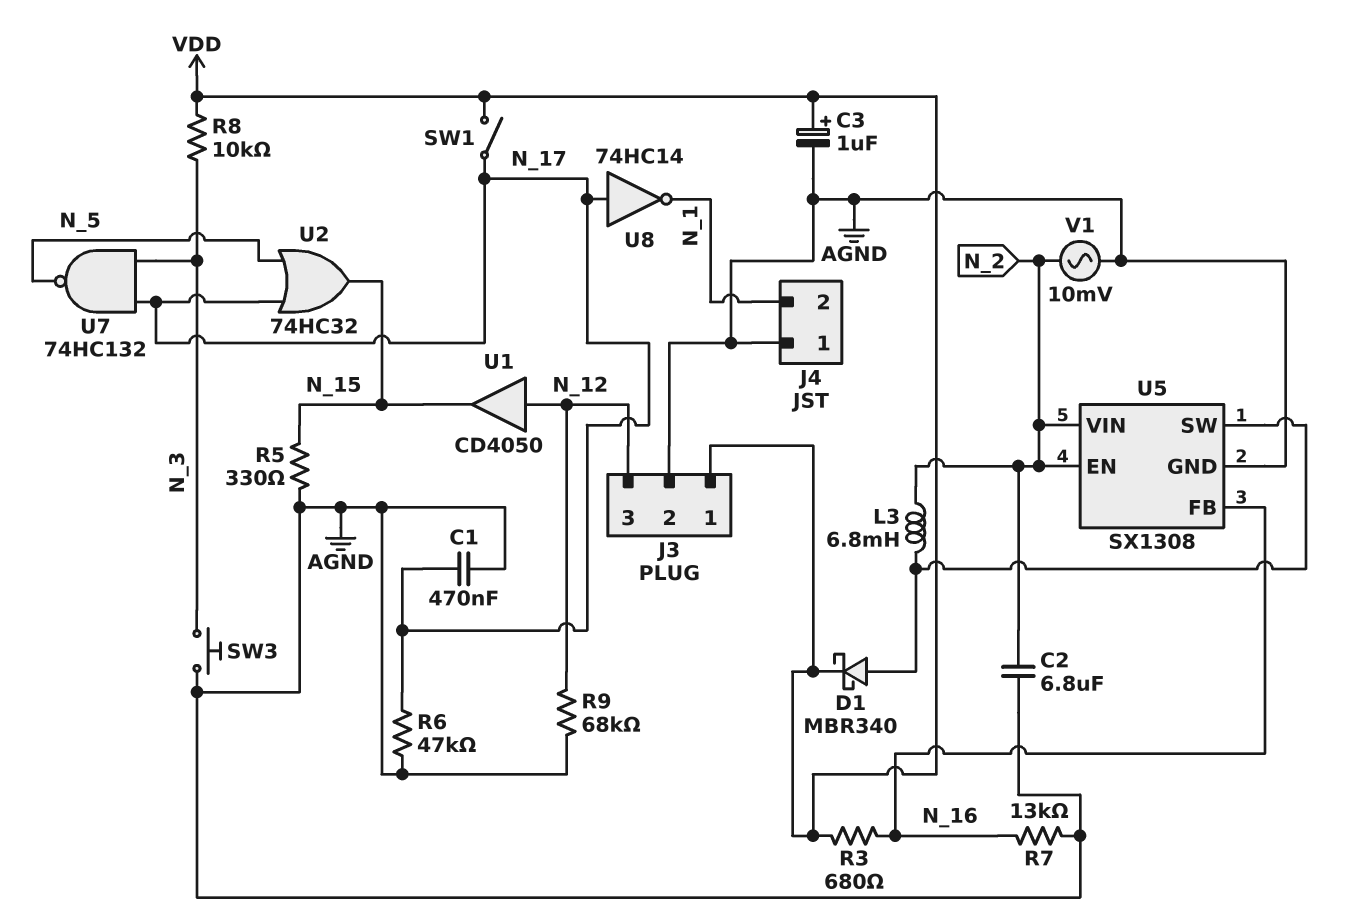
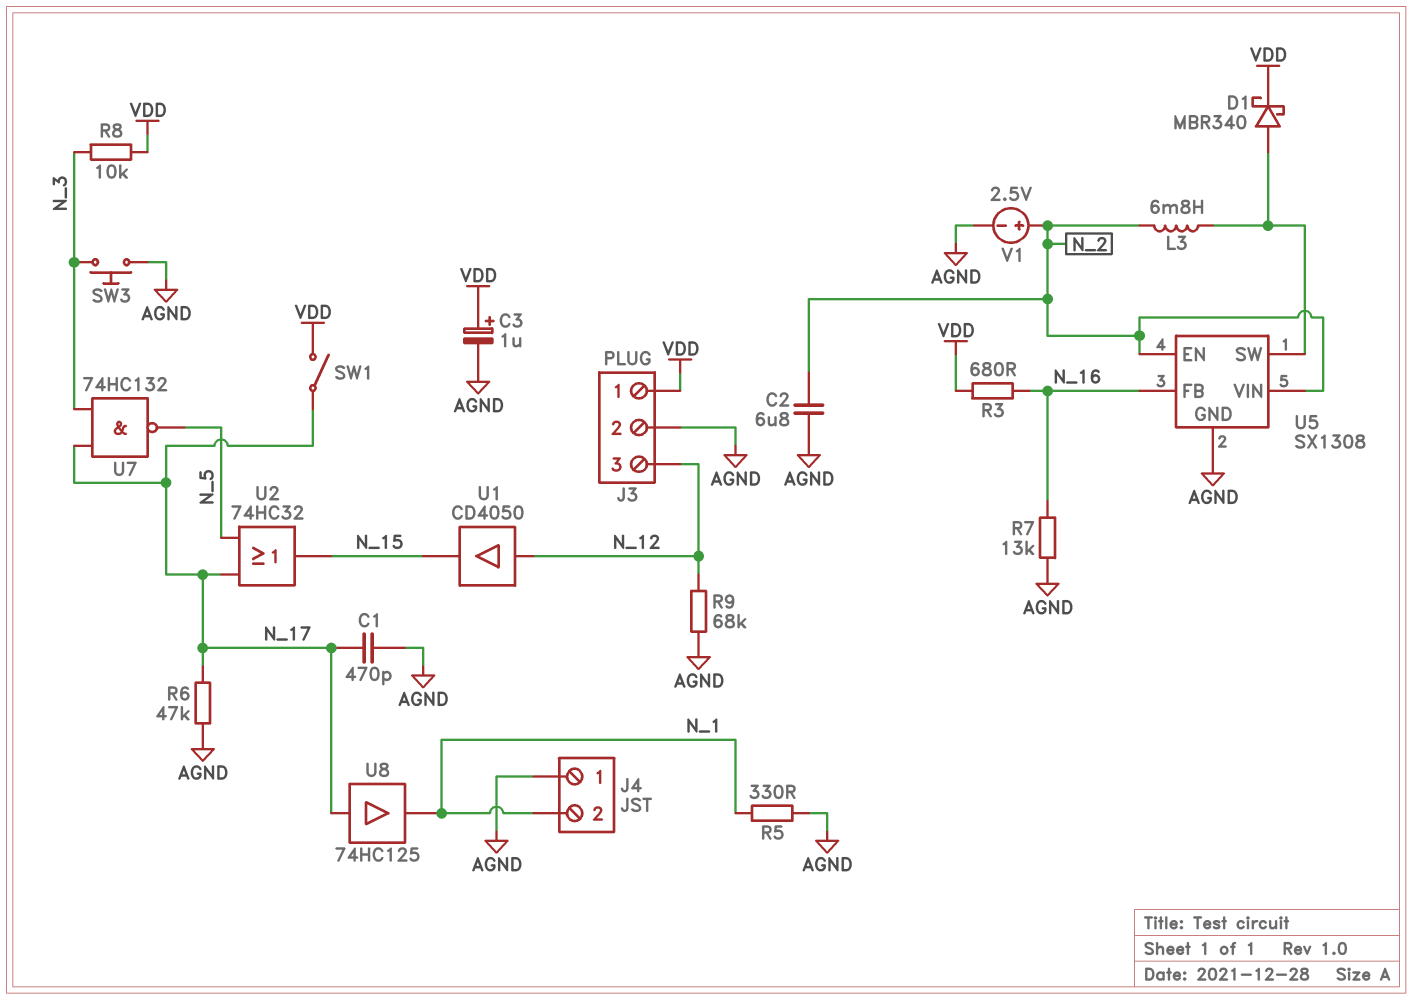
C1: 470nF (AGND, N_17) -> 470pF (AGND, N_17)
R5: 330 (AGND, N_15) -> 330 (AGND, N_1)
U8: NOT 74HC14 (in N_17, out N_1) -> buffer 74HC125 (in N_17, out N_1)
V1: AC 10mV (AGND, N_2) -> 2.5V (plus N_2, minus AGND)

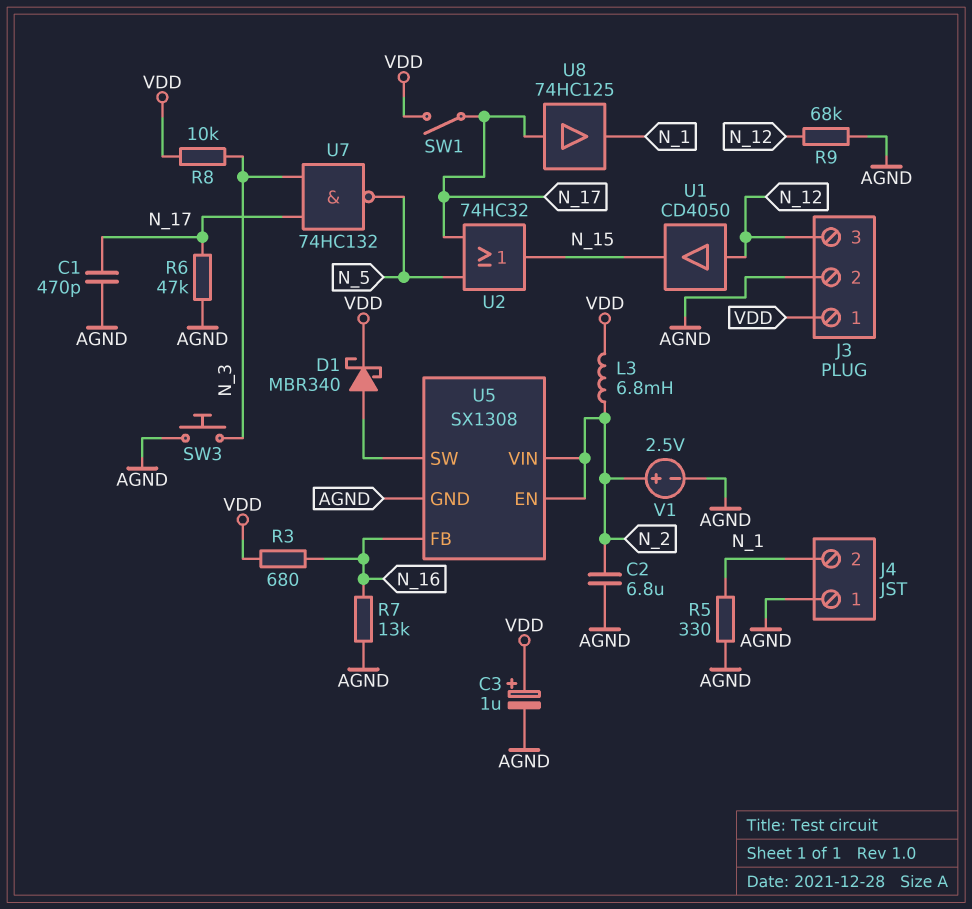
L3: 6.8mH (N_2, U5/SW) -> 6.8mH (N_2, VDD)

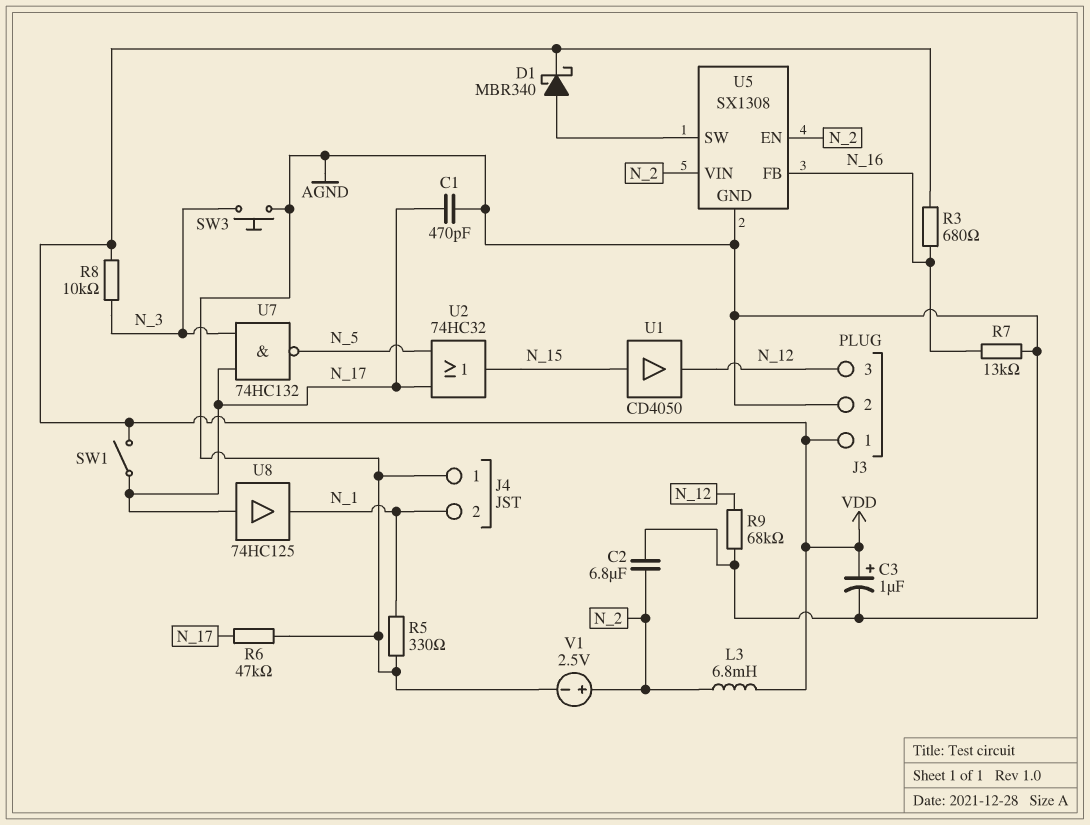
U1: buffer CD4050 (in N_12, out N_15) -> buffer CD4050 (in N_15, out N_12)

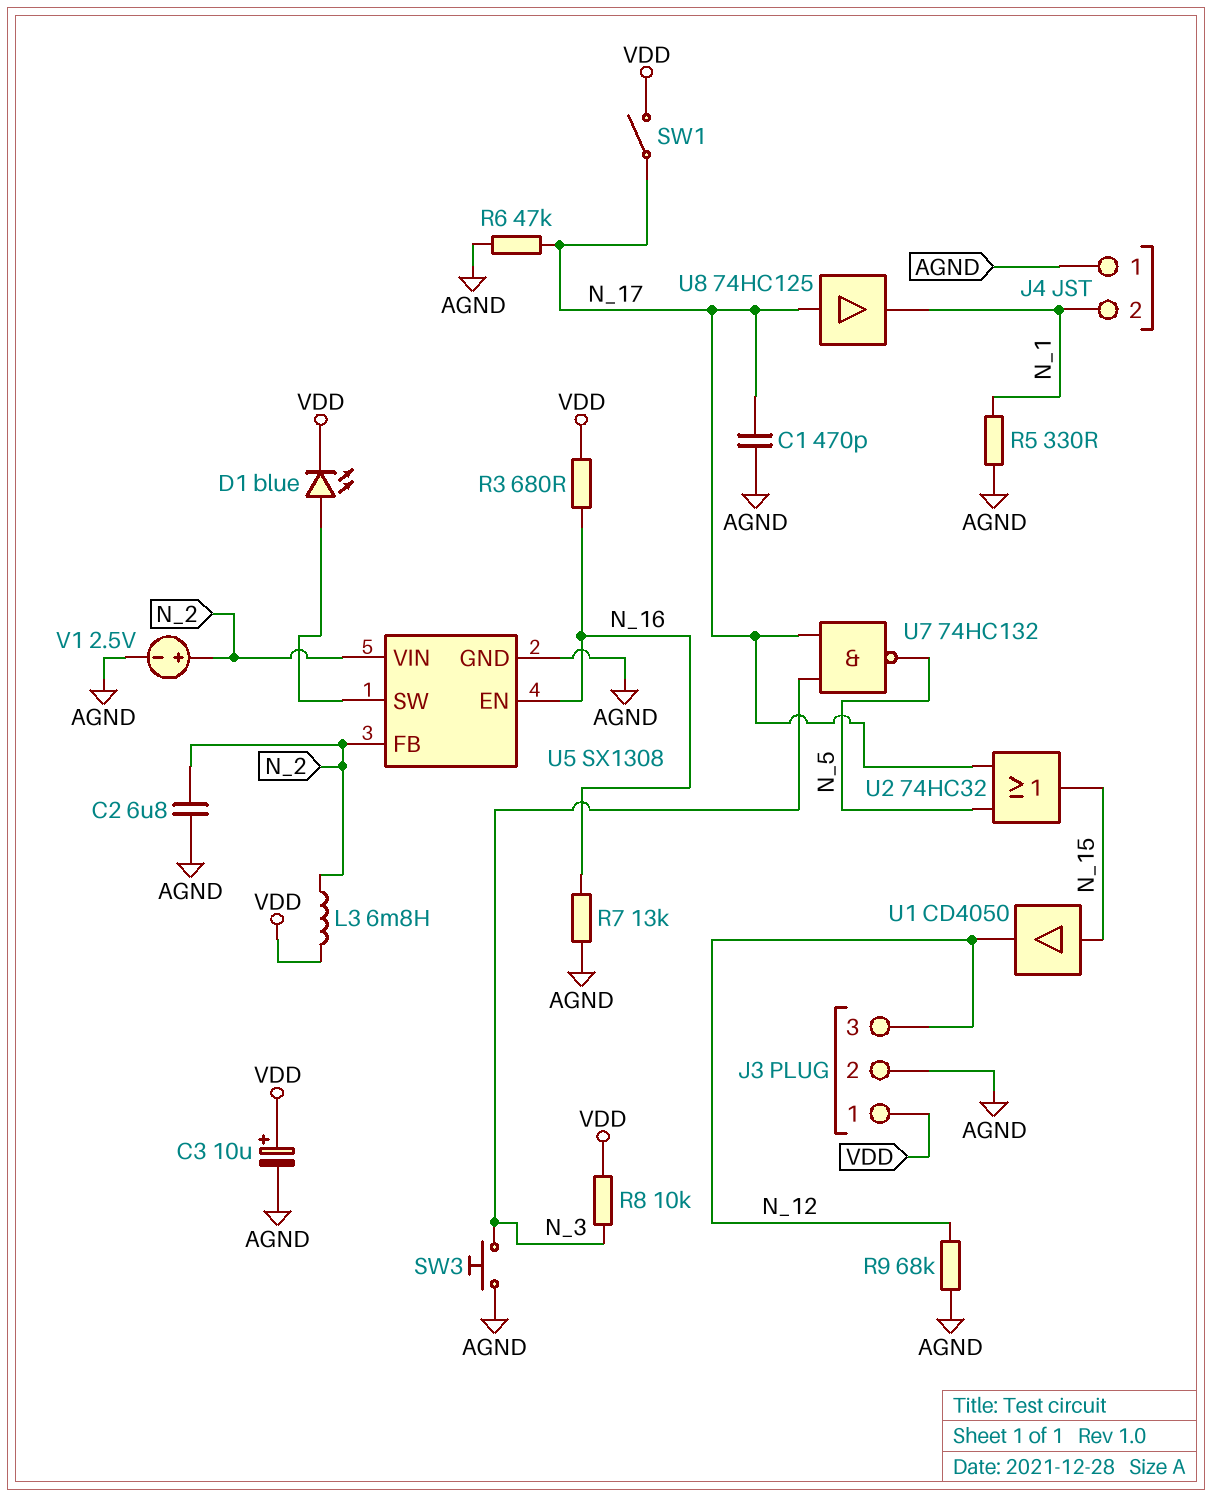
C3: 1uF (plus VDD, minus AGND) -> 10uF (plus VDD, minus AGND)
D1: schottky MBR340 (A U5/SW, K VDD) -> LED blue (A U5/SW, K VDD)
U5 pin EN: N_2 -> N_16
U5 pin FB: N_16 -> N_2

